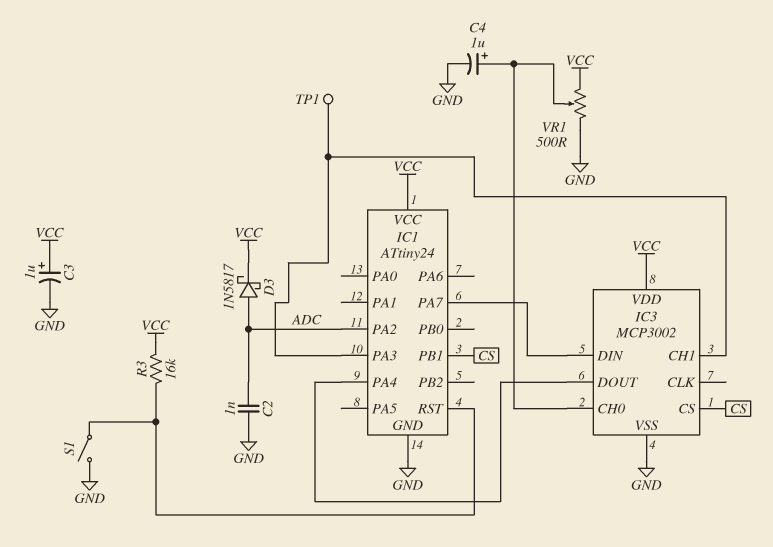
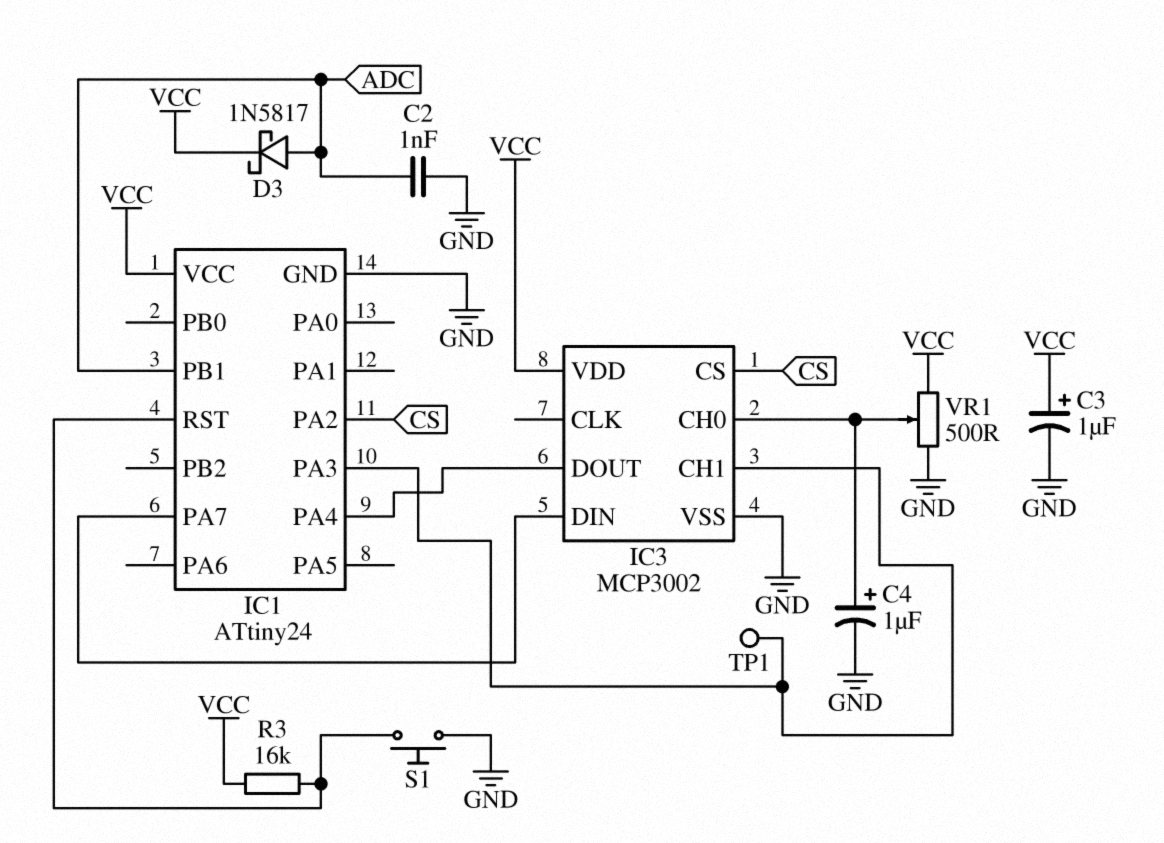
IC1 pin PA2: ADC -> CS
IC1 pin PB1: CS -> ADC
S1: switch (GND, IC1/RST) -> button (GND, IC1/RST)

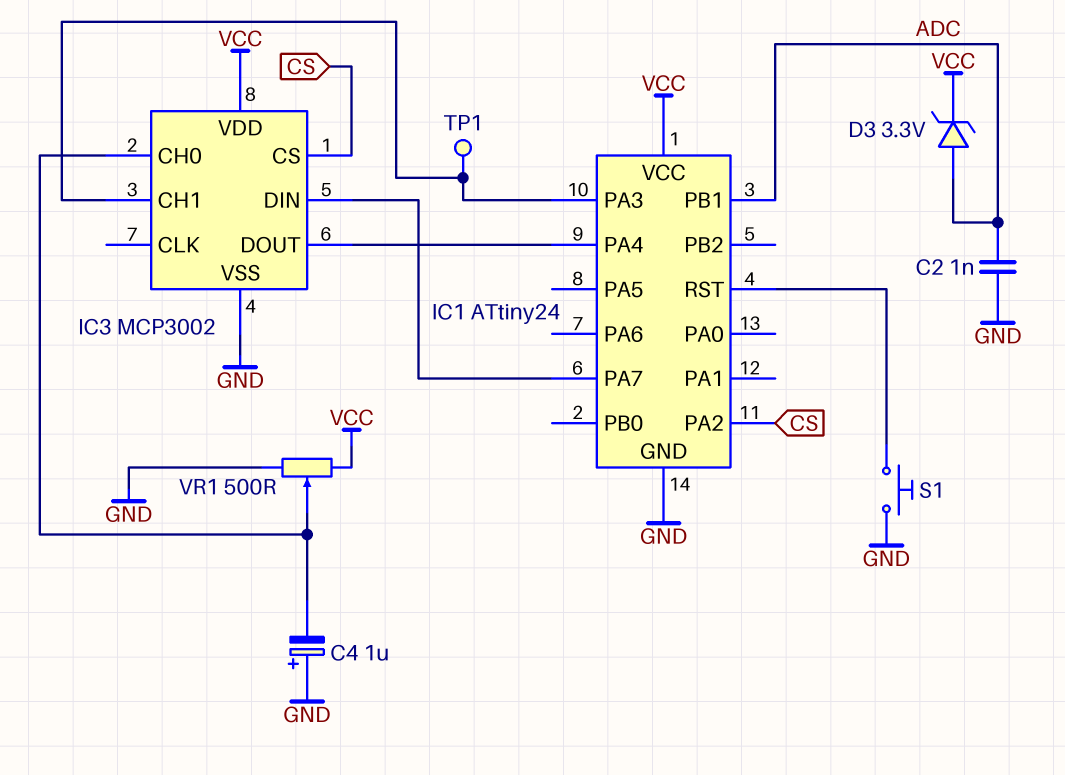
C3: 1uF (plus VCC, minus GND) -> none
C4: 1uF (plus IC3/CH0, minus GND) -> 1uF (plus GND, minus IC3/CH0)
D3: schottky 1N5817 (A ADC, K VCC) -> zener 3.3V (A ADC, K VCC)
R3: 16k (IC1/RST, VCC) -> none

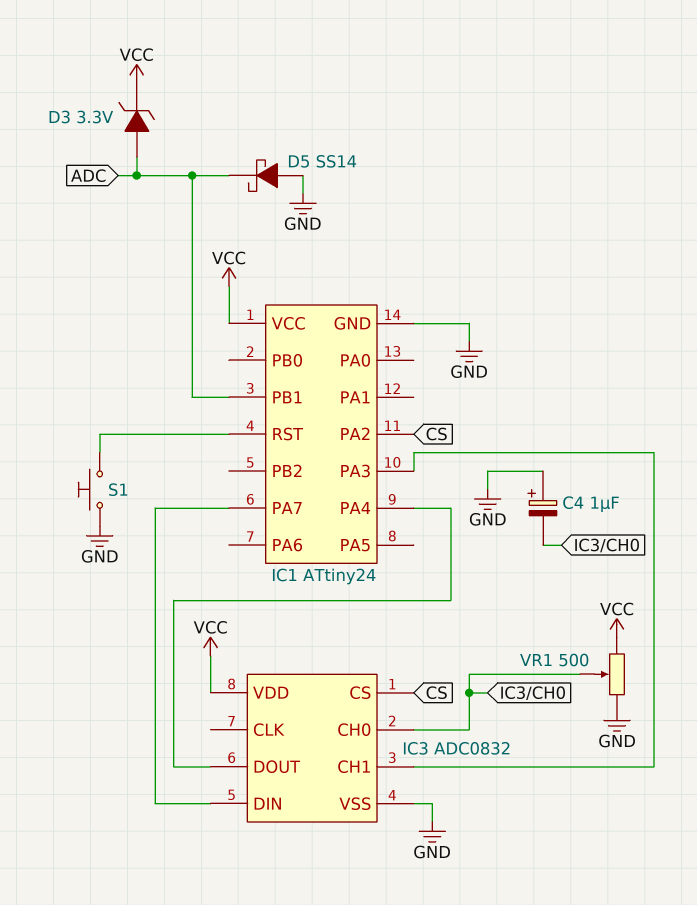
C2: 1nF (ADC, GND) -> none
D5: none -> schottky SS14 (A GND, K ADC)
IC3: MCP3002 -> ADC0832
TP1: test point (IC1/PA3) -> none

